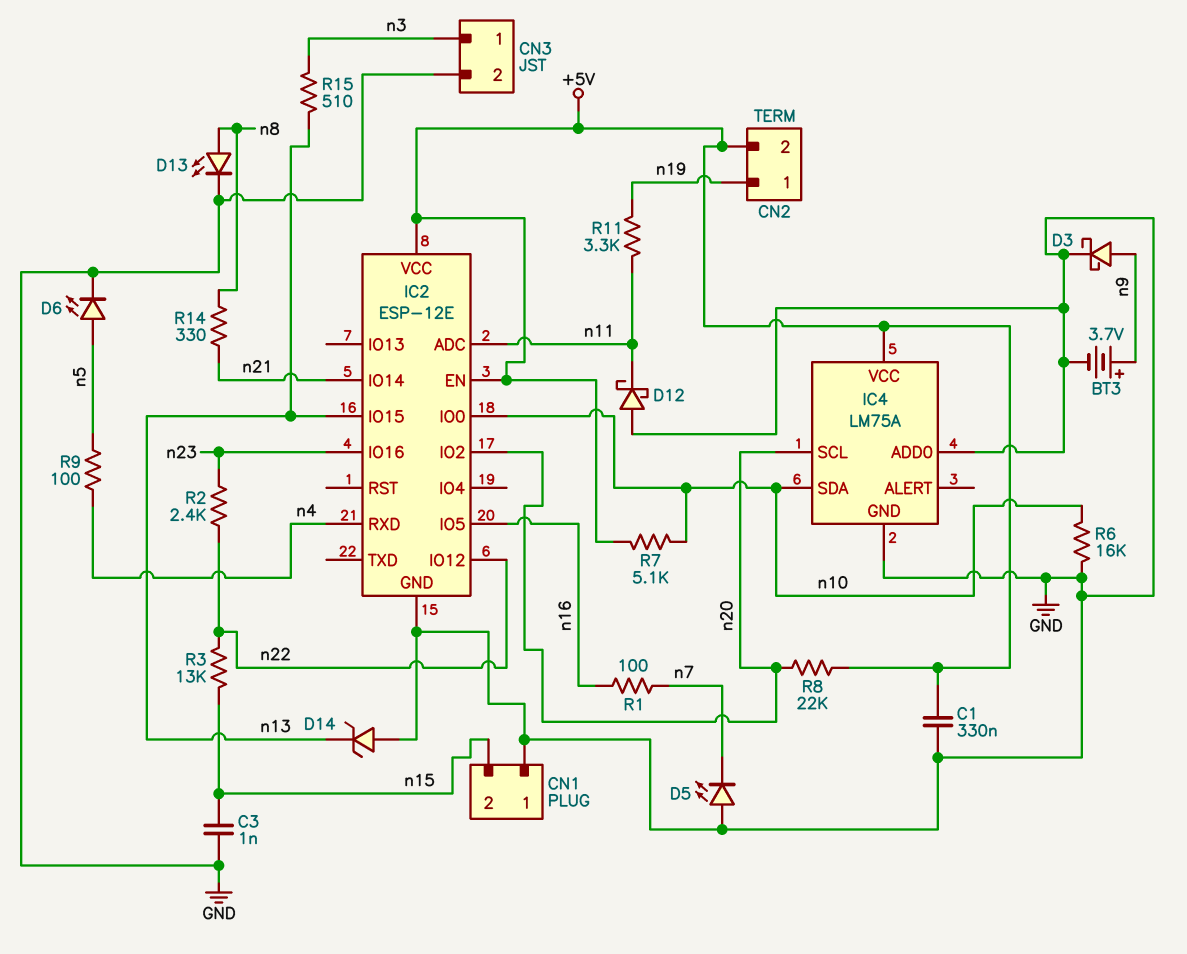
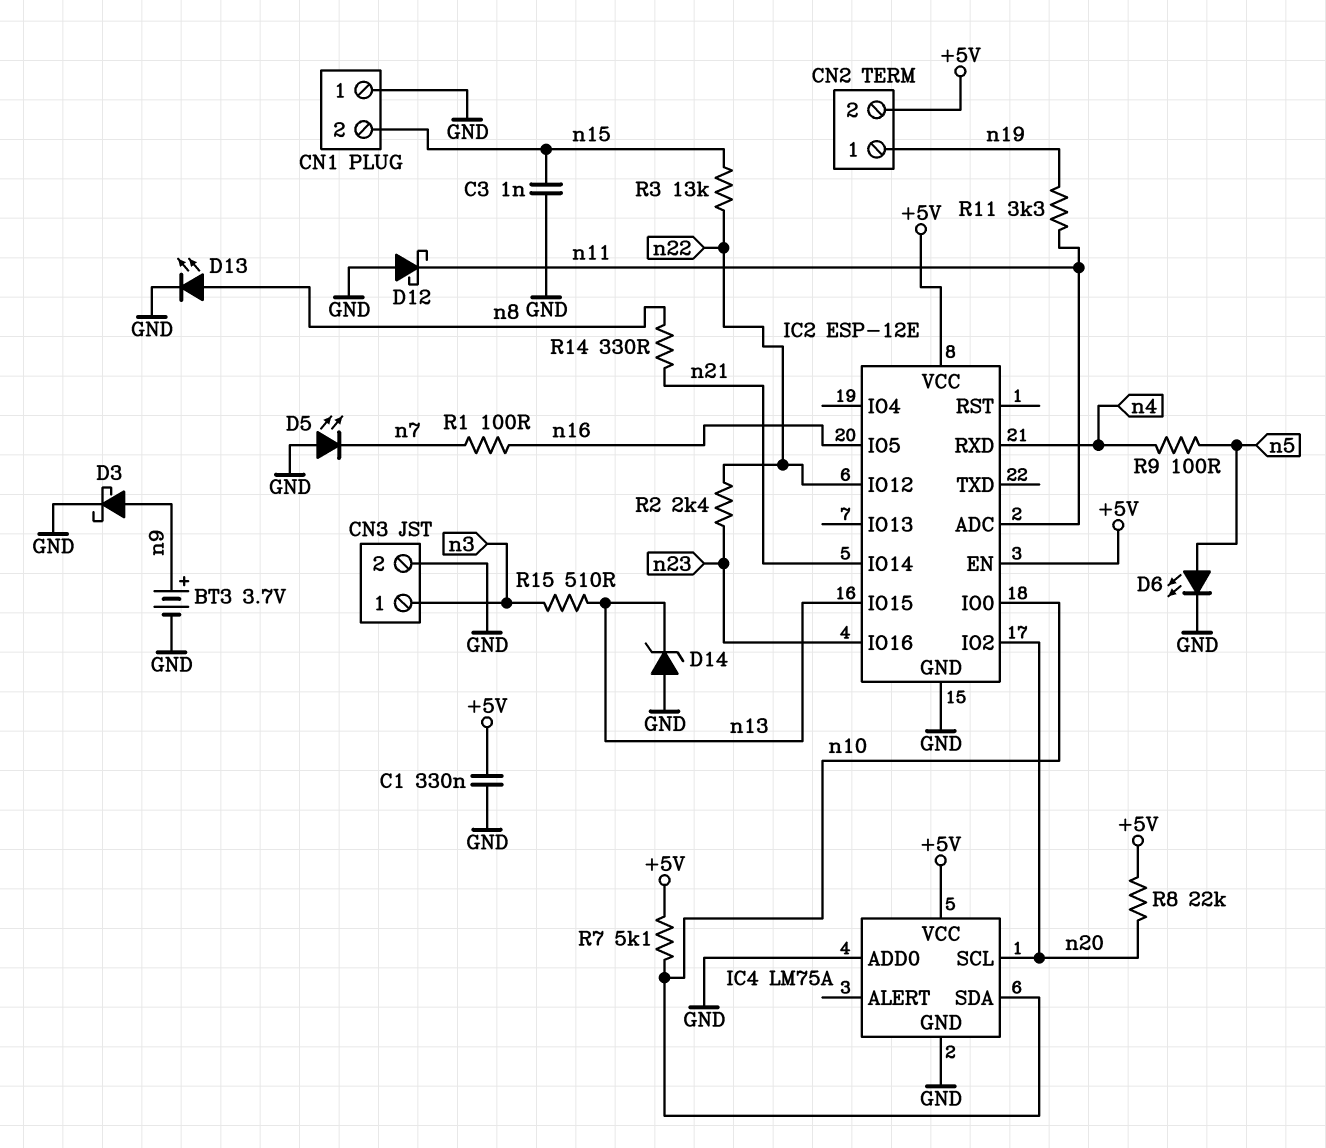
R6: 16k (GND, n10) -> none

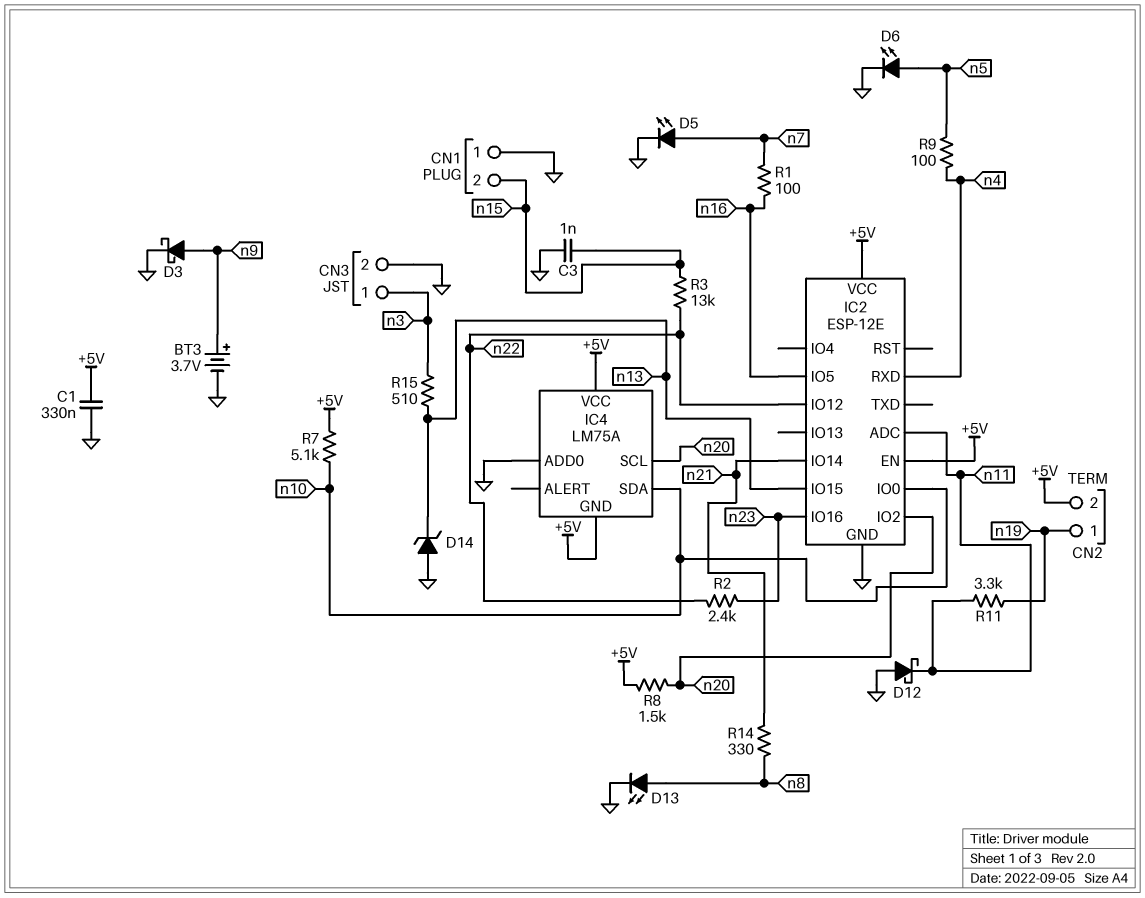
D5: LED (A GND, K n7) -> LED (A n7, K GND)
IC4 pin GND: GND -> +5V
R8: 22k (+5V, n20) -> 1.5k (+5V, n20)

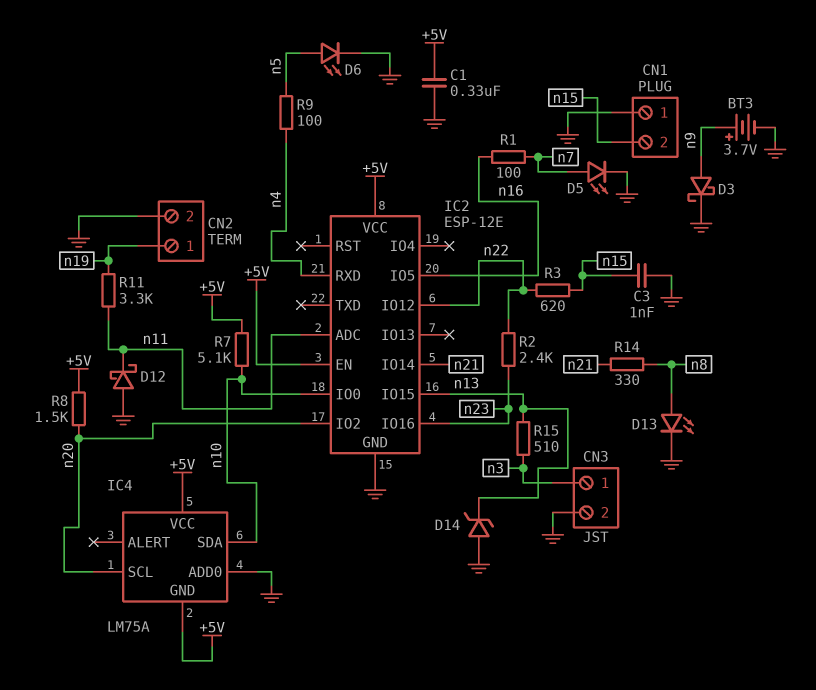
CN2 pin 2: +5V -> GND
R3: 13k (n15, n22) -> 620 (n15, n22)

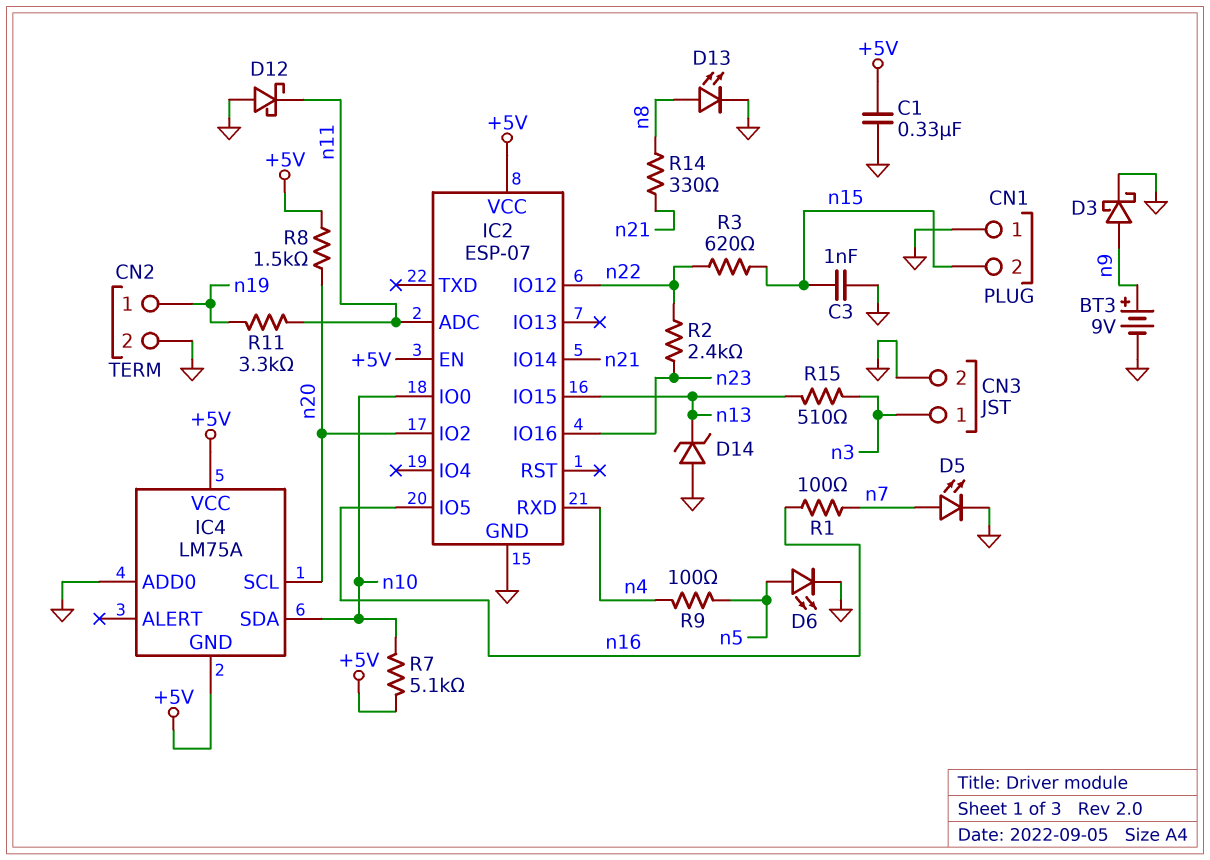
BT3: 3.7V (plus n9, minus GND) -> 9V (plus n9, minus GND)
IC2: ESP-12E -> ESP-07

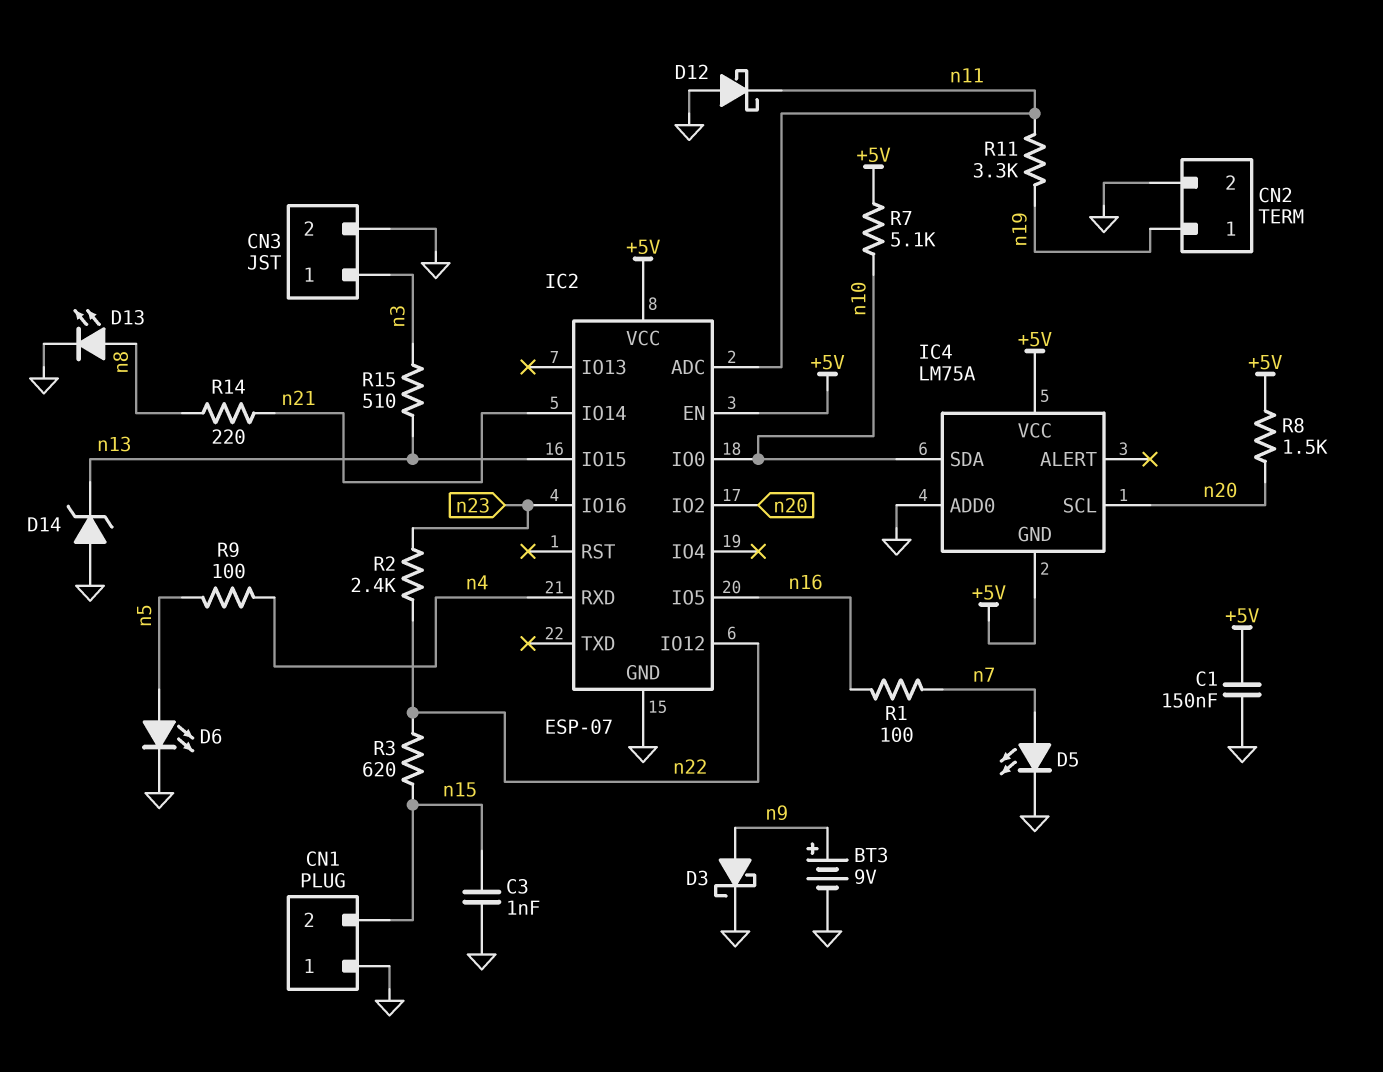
C1: 330nF (+5V, GND) -> 150nF (+5V, GND)
R14: 330 (n8, n21) -> 220 (n8, n21)

